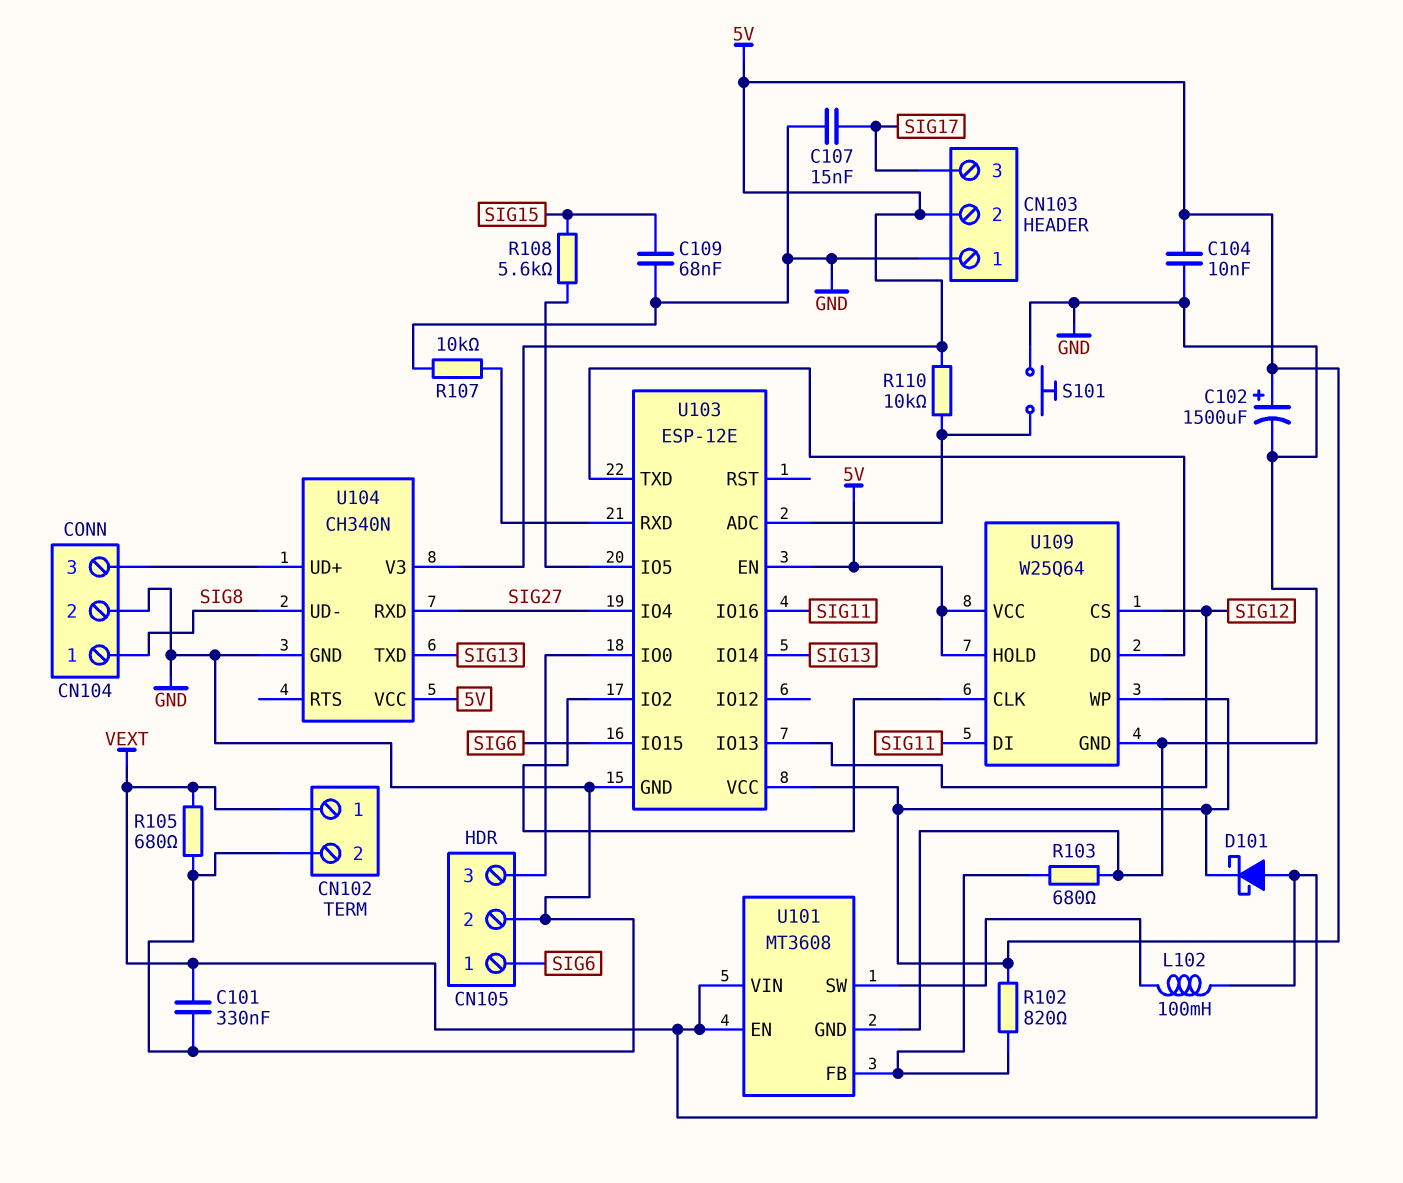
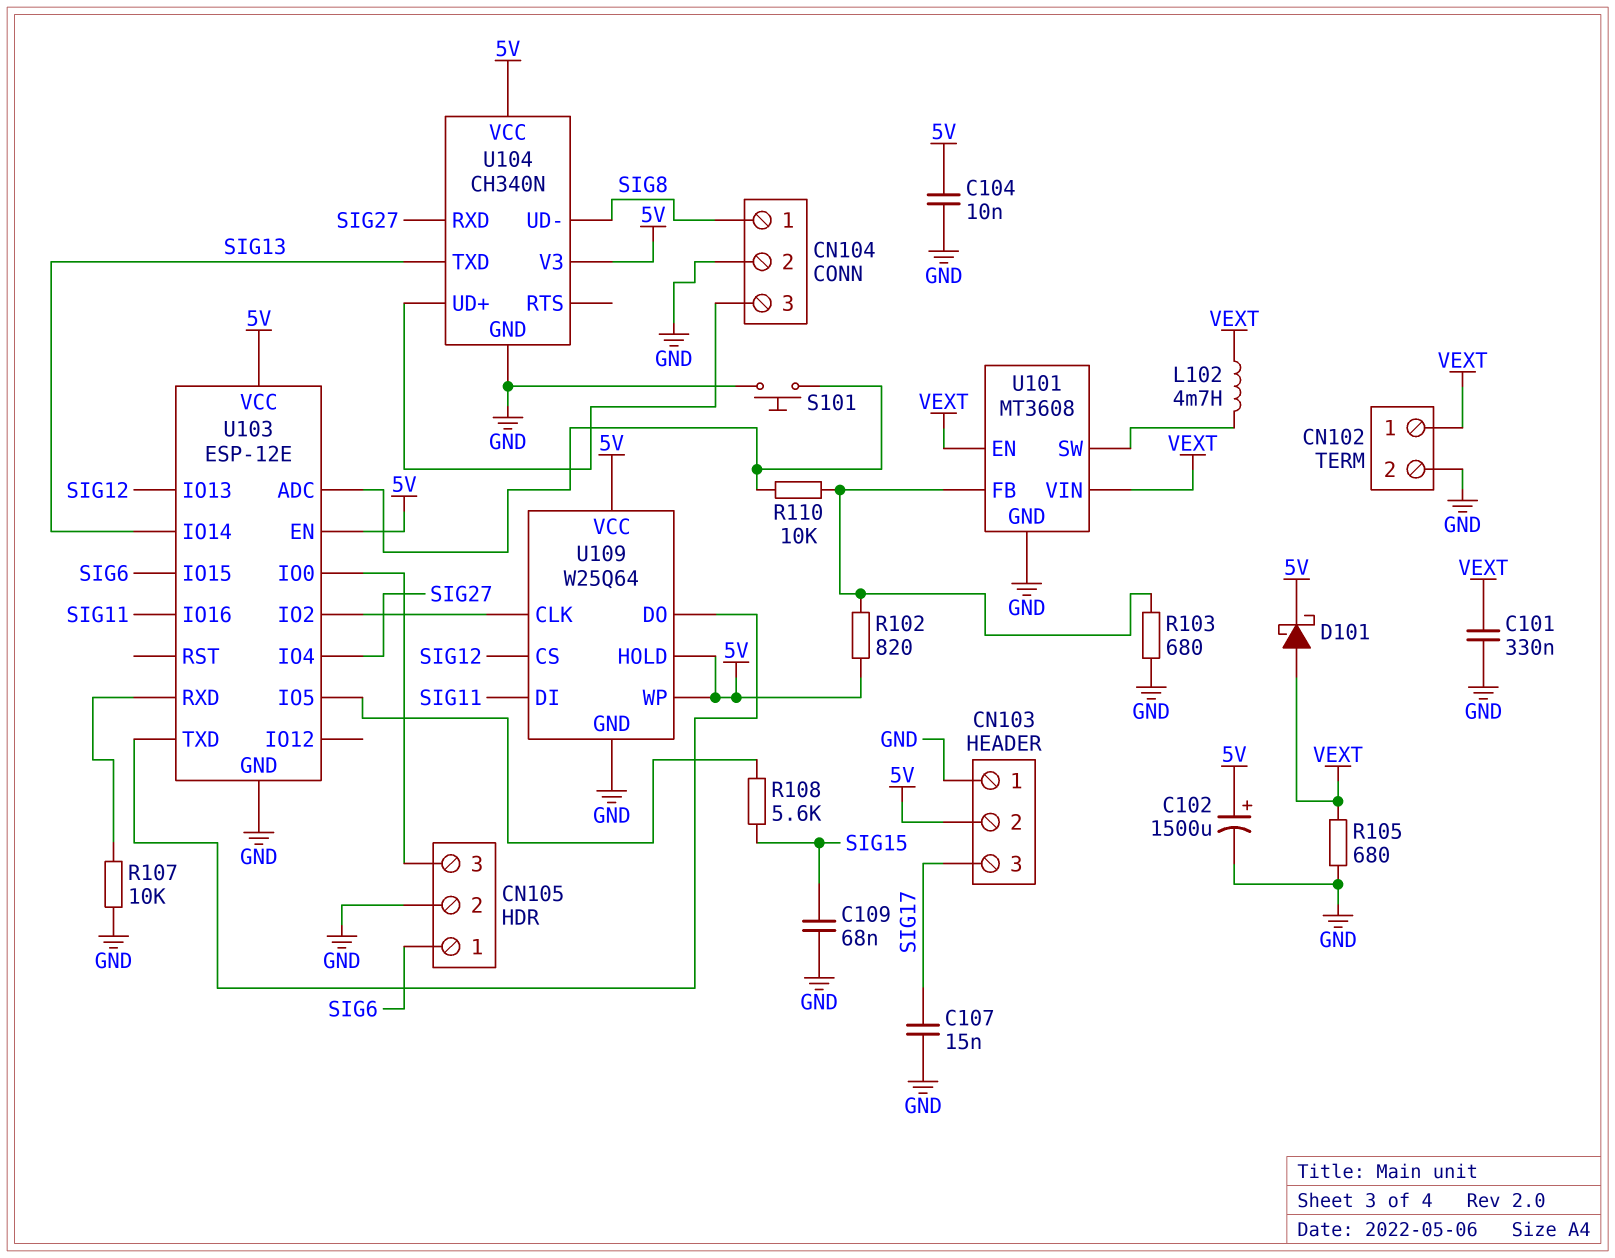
L102: 100mH (U101/SW, VEXT) -> 4.7mH (U101/SW, VEXT)
R110: 10k (5V, U103/ADC) -> 10k (U101/FB, U103/ADC)

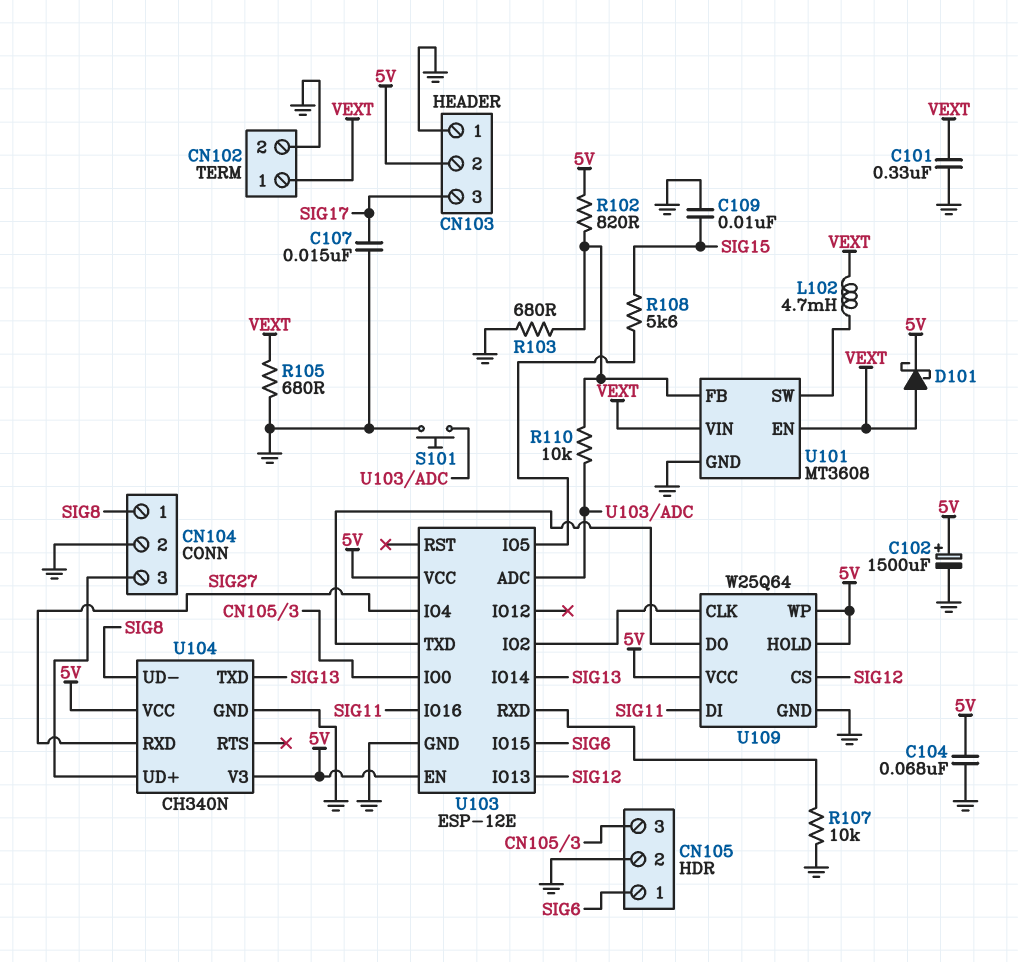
C104: 10nF (5V, GND) -> 68nF (5V, GND)
C109: 68nF (GND, SIG15) -> 10nF (GND, SIG15)

